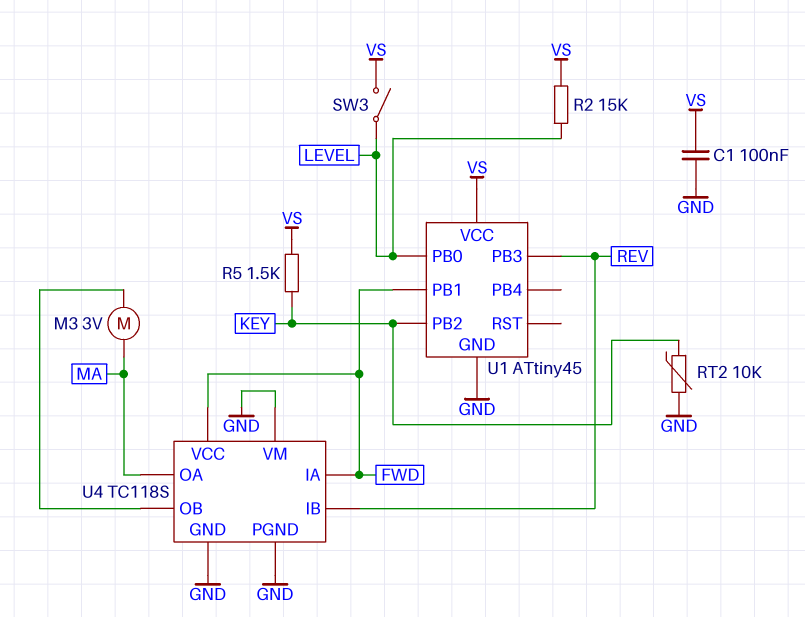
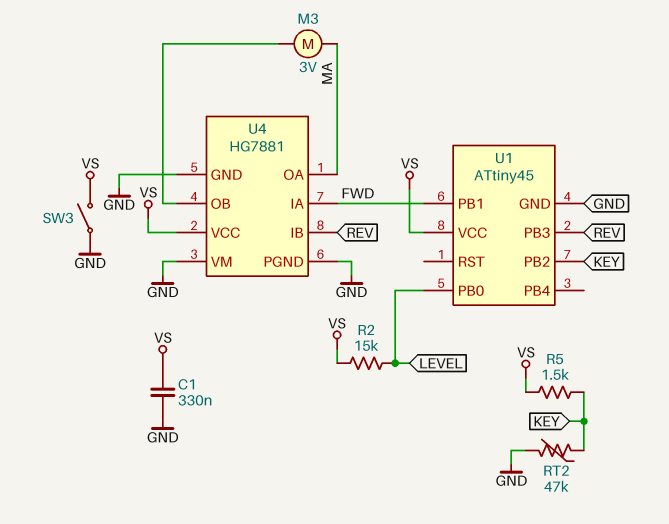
C1: 100nF (GND, VS) -> 330nF (GND, VS)
RT2: 10k (GND, KEY) -> 47k (GND, KEY)
SW3: switch (LEVEL, VS) -> switch (GND, VS)
U4: TC118S -> HG7881
U4 pin VCC: FWD -> VS

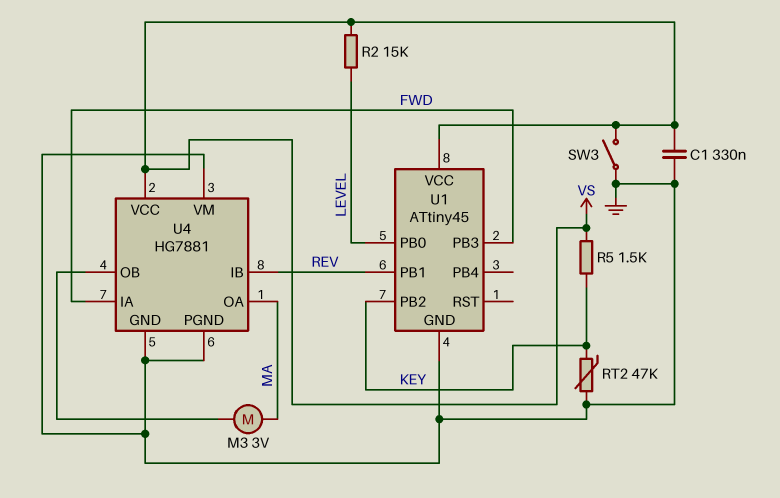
U1 pin PB1: FWD -> REV
U1 pin PB3: REV -> FWD

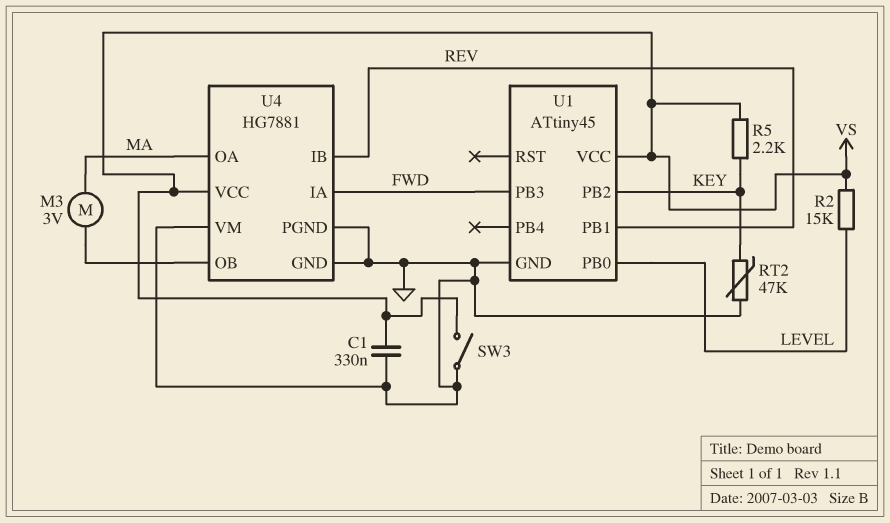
R5: 1.5k (KEY, VS) -> 2.2k (KEY, VS)

